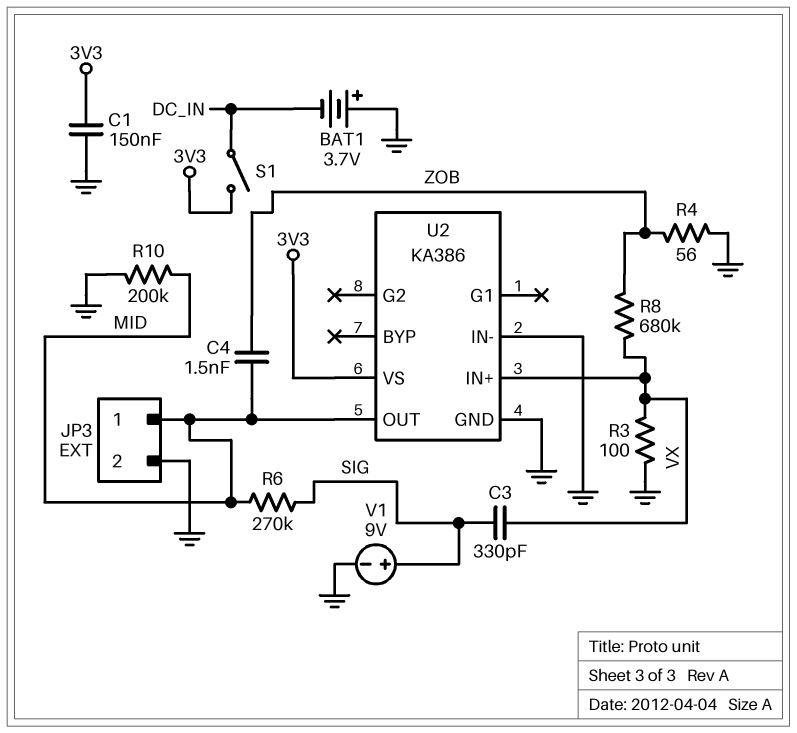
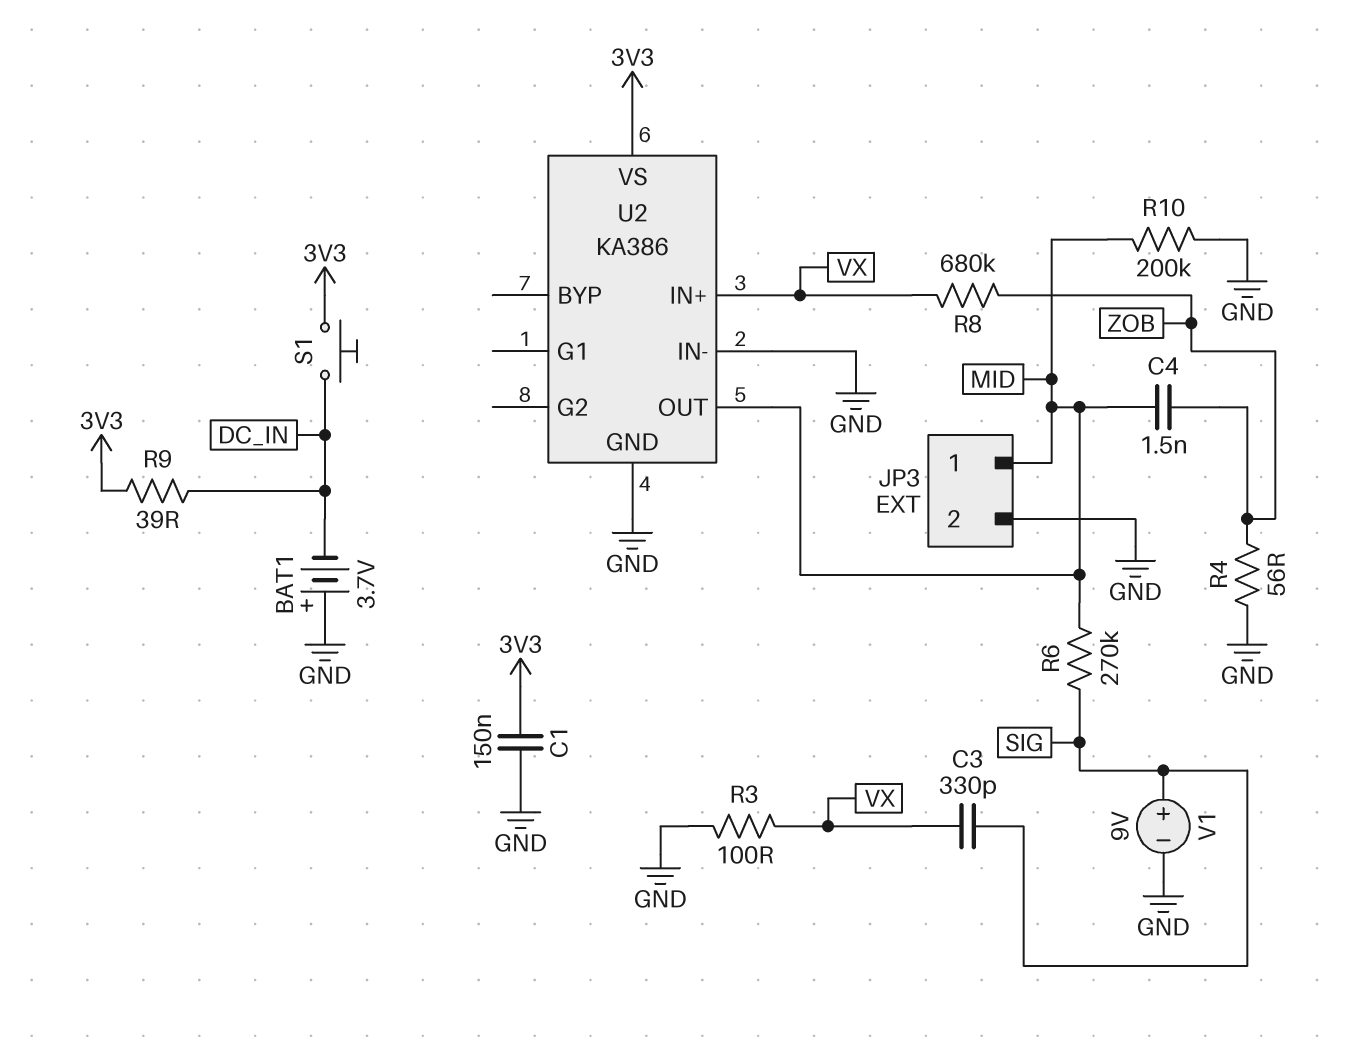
R9: none -> 39 (3V3, DC_IN)
S1: switch (3V3, DC_IN) -> button (3V3, DC_IN)

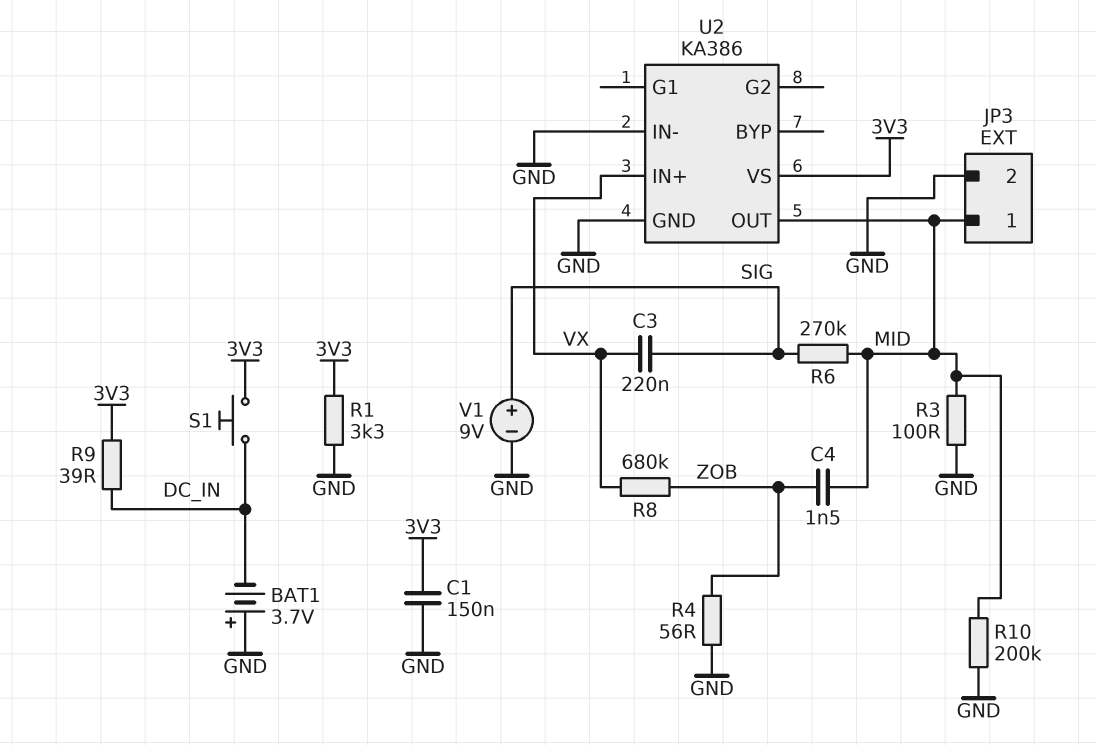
C3: 330pF (SIG, VX) -> 220nF (SIG, VX)
R1: none -> 3.3k (3V3, GND)
R3: 100 (GND, VX) -> 100 (GND, MID)

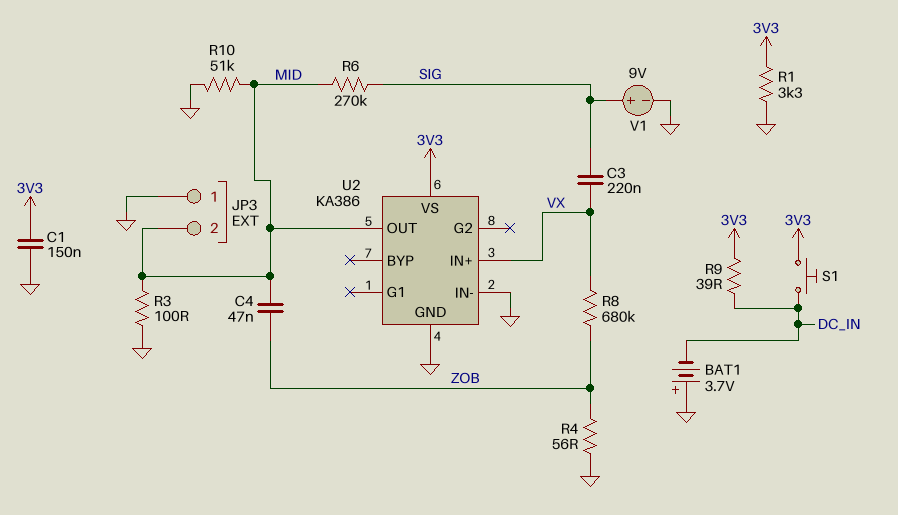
C4: 1.5nF (MID, ZOB) -> 47nF (MID, ZOB)
JP3 pin 1: MID -> GND
JP3 pin 2: GND -> MID
R10: 200k (GND, MID) -> 51k (GND, MID)

